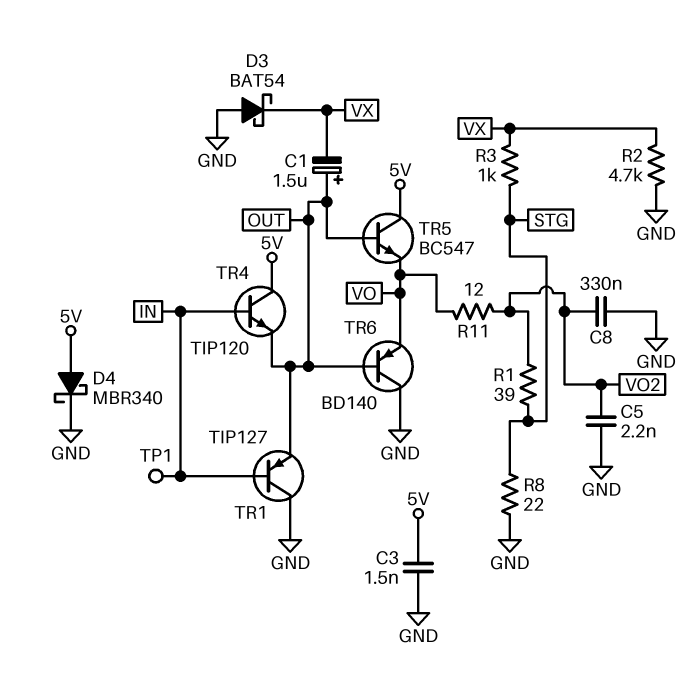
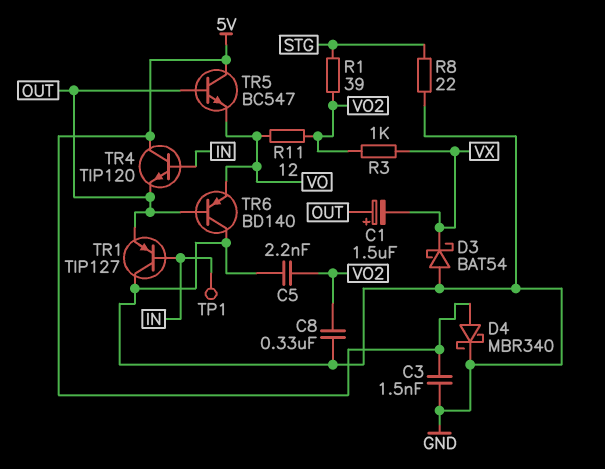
R2: 4.7k (GND, VX) -> none
R3: 1k (STG, VX) -> 1k (VO2, VX)

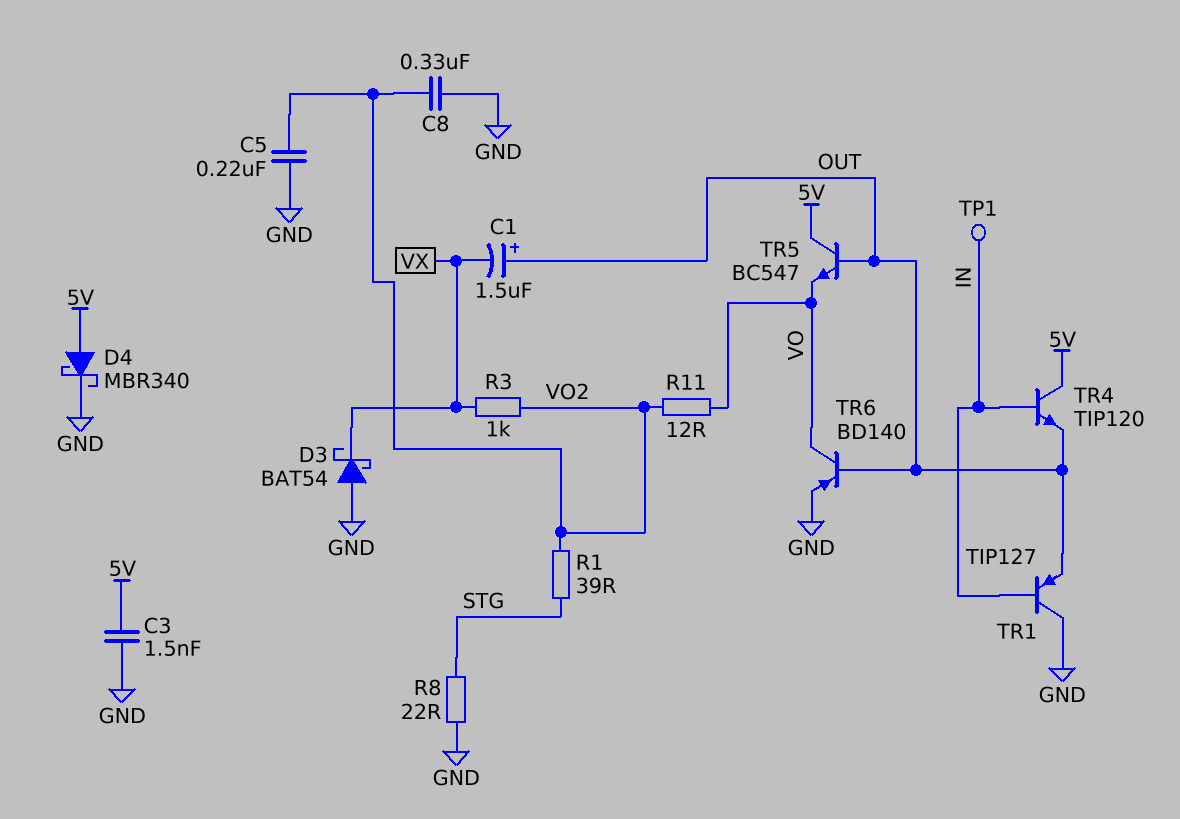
C5: 2.2nF (GND, VO2) -> 220nF (GND, VO2)
TR6: PNP BD140 (B OUT, C GND, E VO) -> PNP BD140 (B OUT, C VO, E GND)

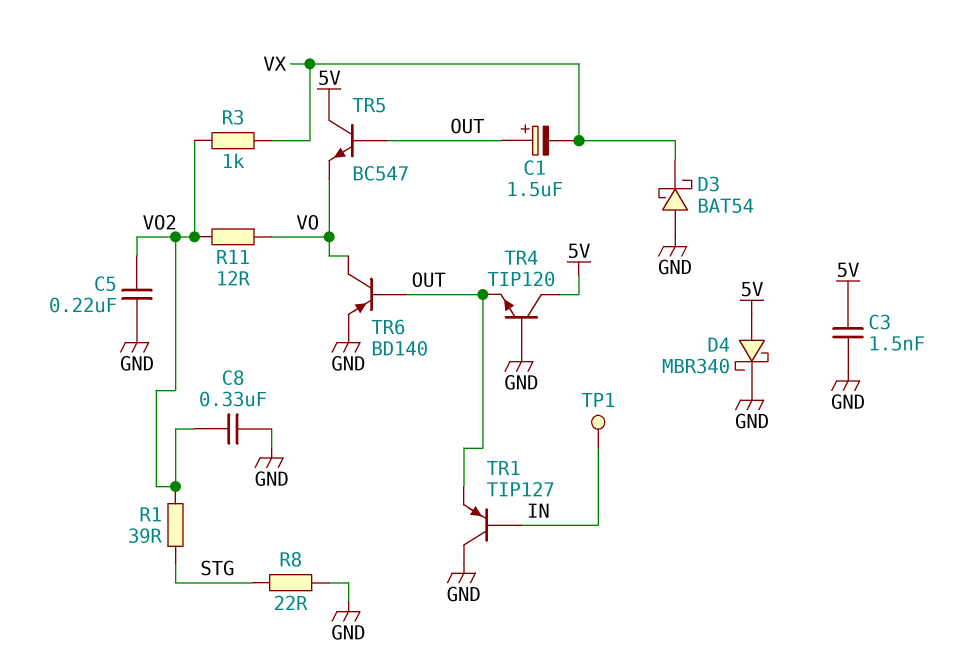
TR4: NPN TIP120 (B IN, C 5V, E OUT) -> NPN TIP120 (B GND, C 5V, E OUT)

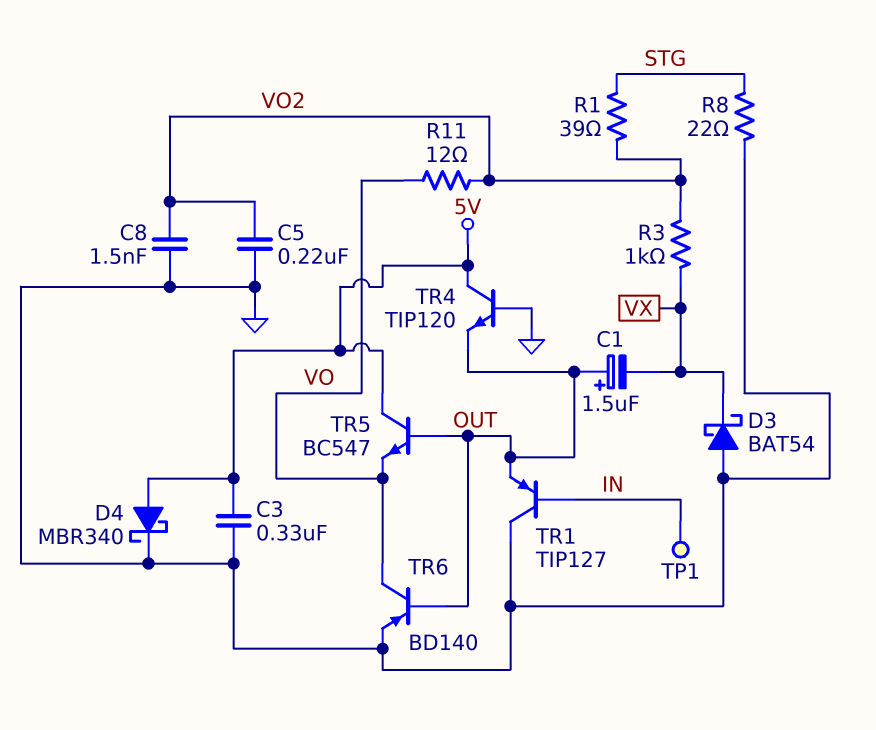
C3: 1.5nF (5V, GND) -> 330nF (5V, GND)
C8: 330nF (GND, VO2) -> 1.5nF (GND, VO2)

